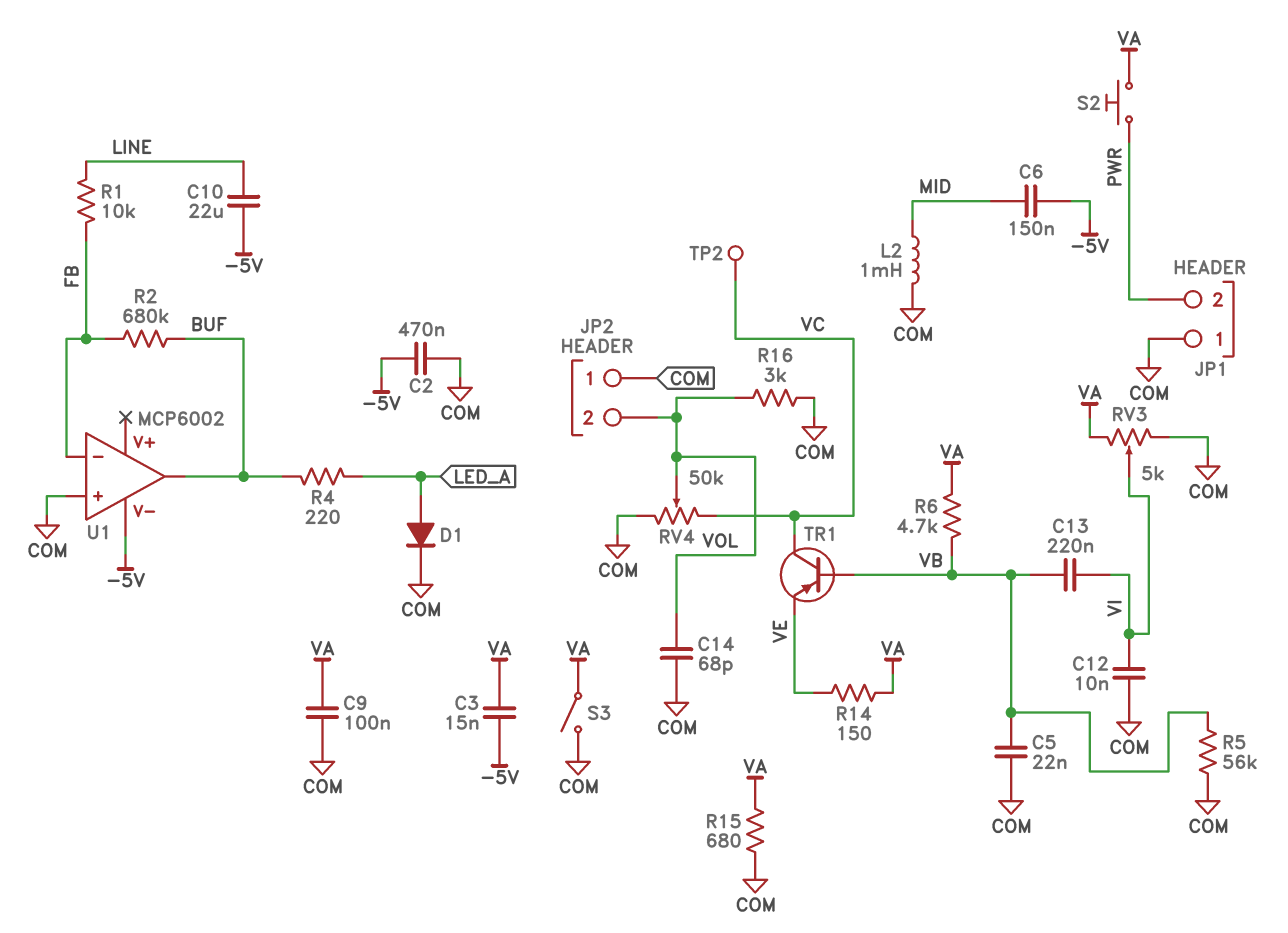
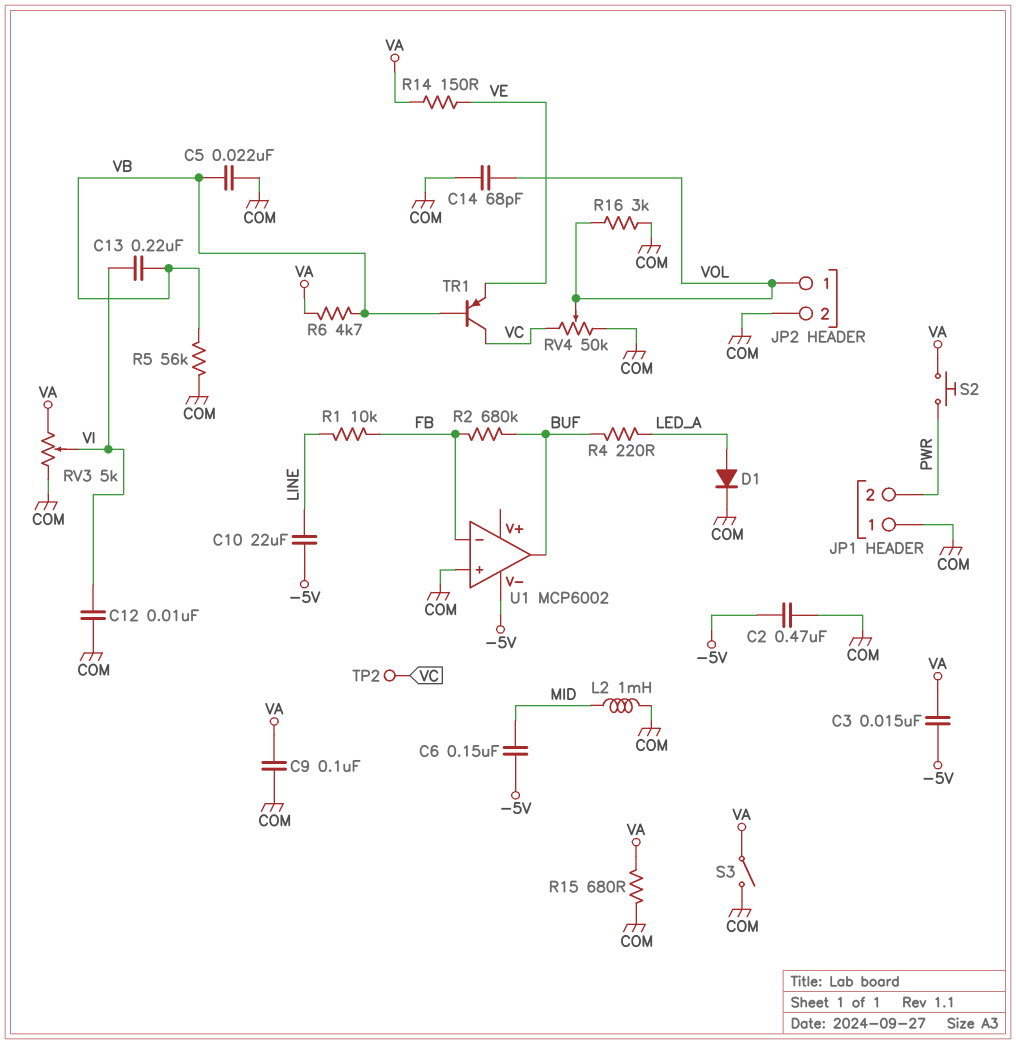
JP2 pin 1: COM -> VOL
JP2 pin 2: VOL -> COM

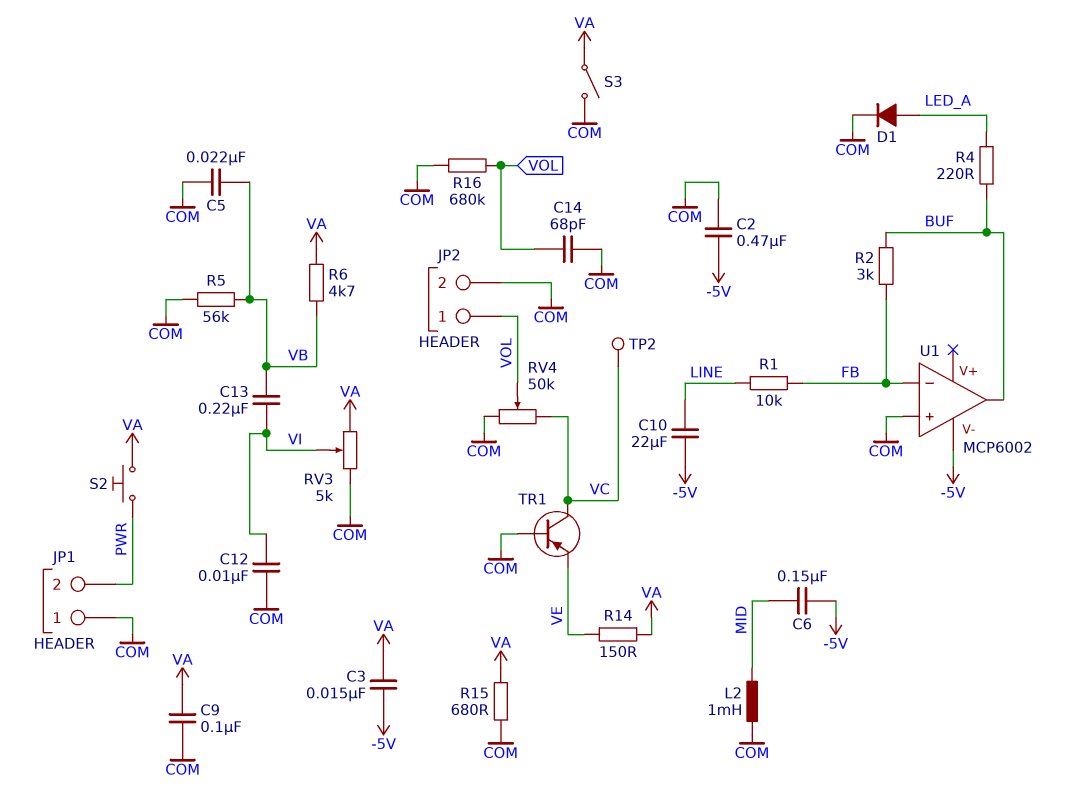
R2: 680k (BUF, FB) -> 3k (BUF, FB)
R16: 3k (COM, VOL) -> 680k (COM, VOL)
TR1: PNP (B VB, C VC, E VE) -> PNP (B COM, C VC, E VE)

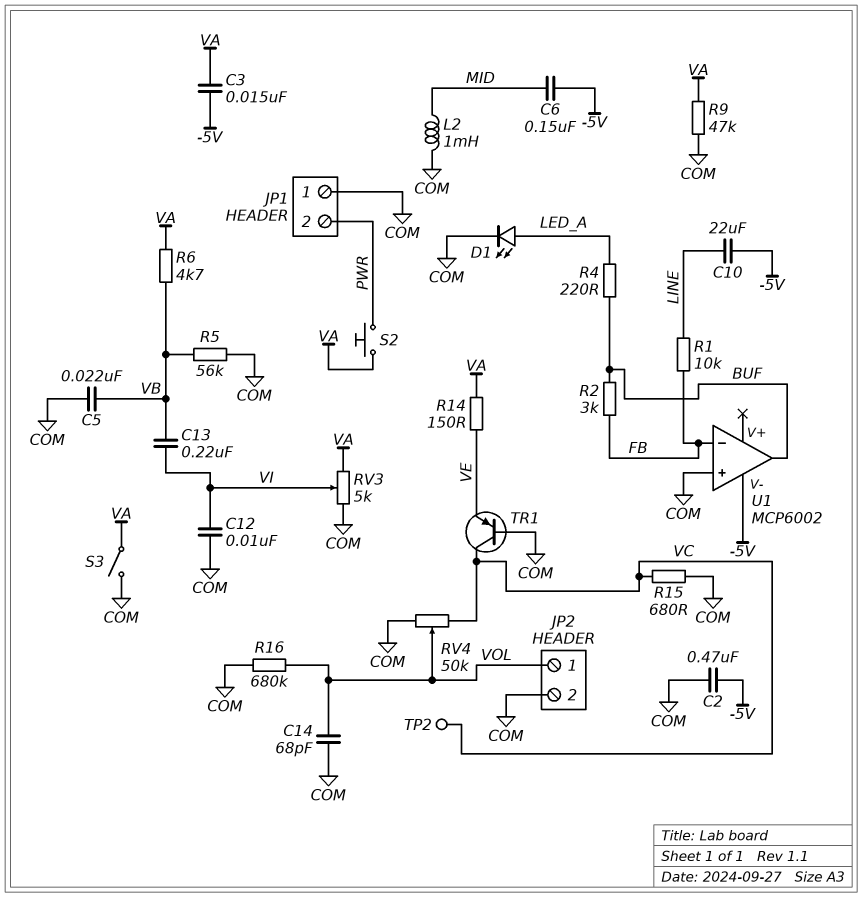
C9: 100nF (COM, VA) -> none
D1: diode (A LED_A, K COM) -> LED (A LED_A, K COM)
R9: none -> 47k (COM, VA)
R15: 680 (COM, VA) -> 680 (COM, VC)

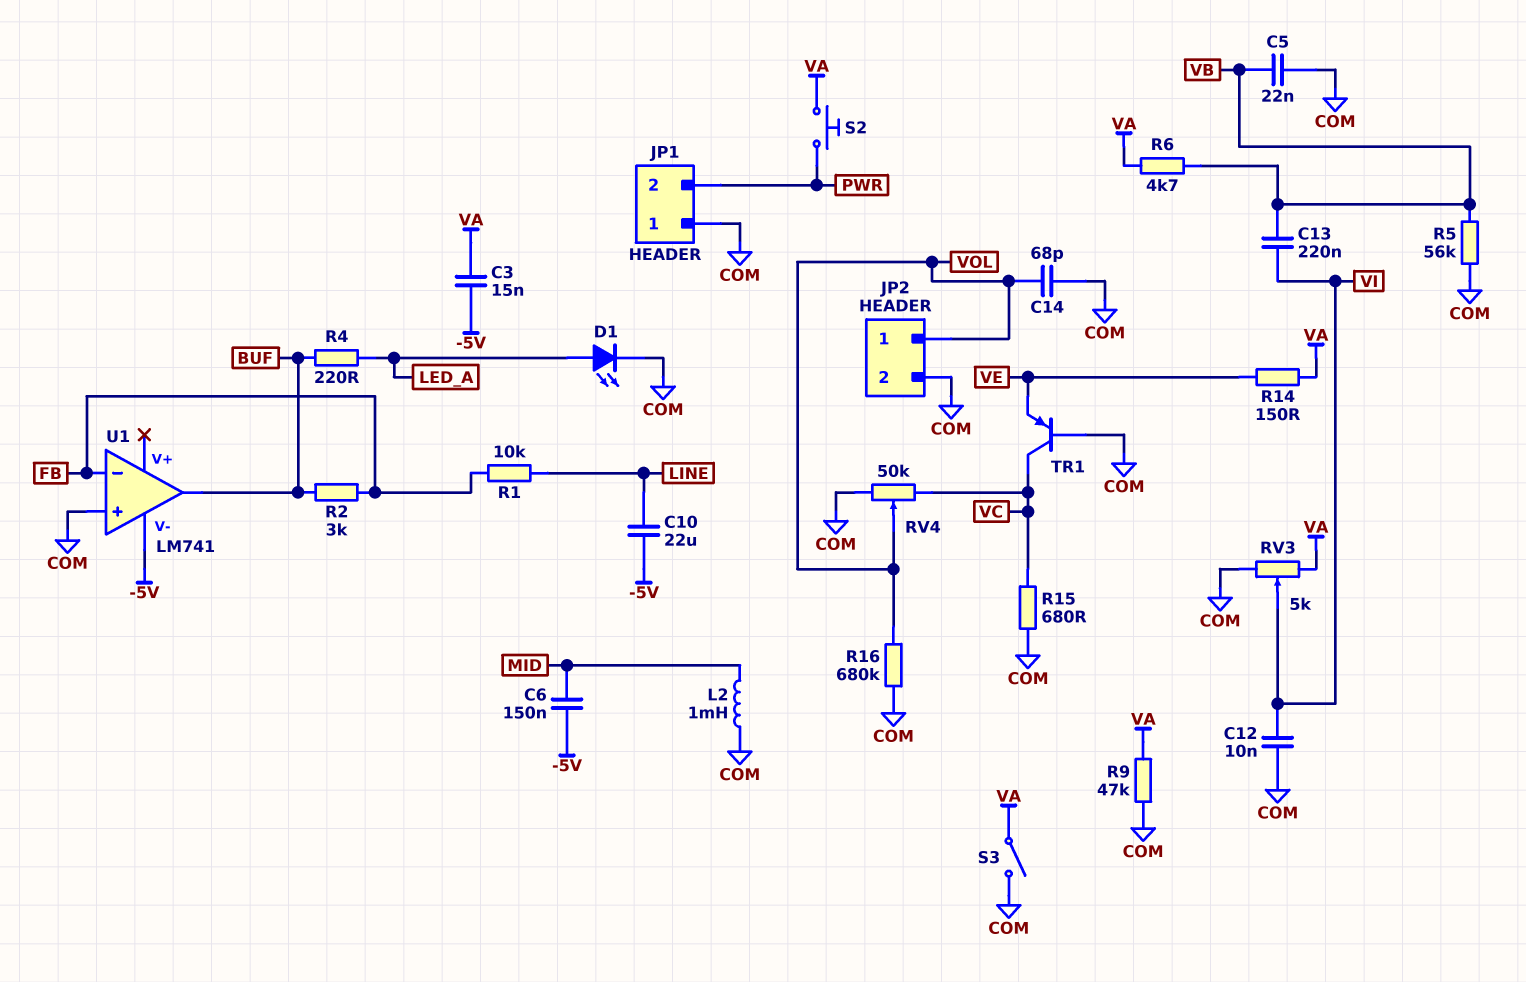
C2: 470nF (-5V, COM) -> none
TP2: test point (VC) -> none
U1: MCP6002 -> LM741

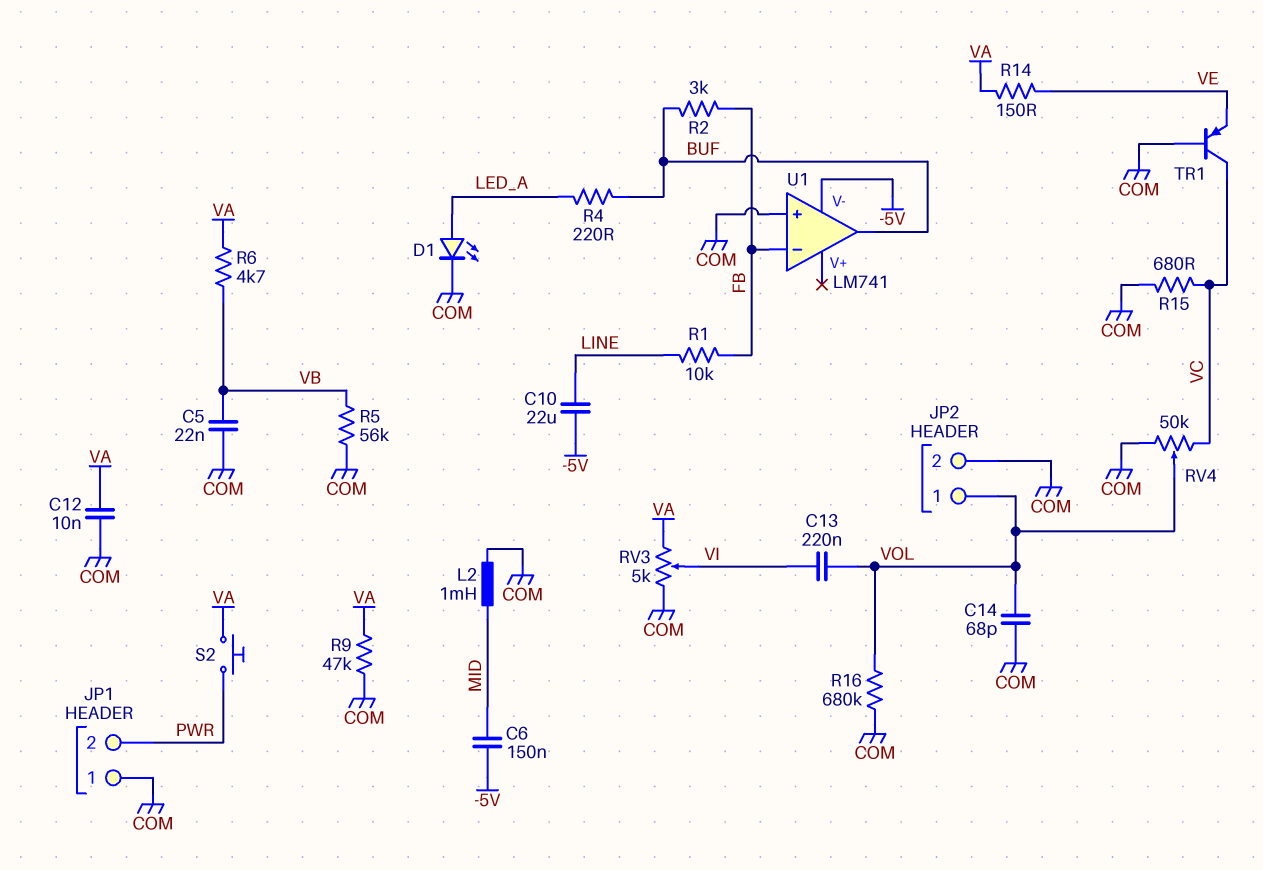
C3: 15nF (-5V, VA) -> none
C12: 10nF (COM, VI) -> 10nF (COM, VA)
C13: 220nF (VB, VI) -> 220nF (VI, VOL)
S3: switch (COM, VA) -> none

